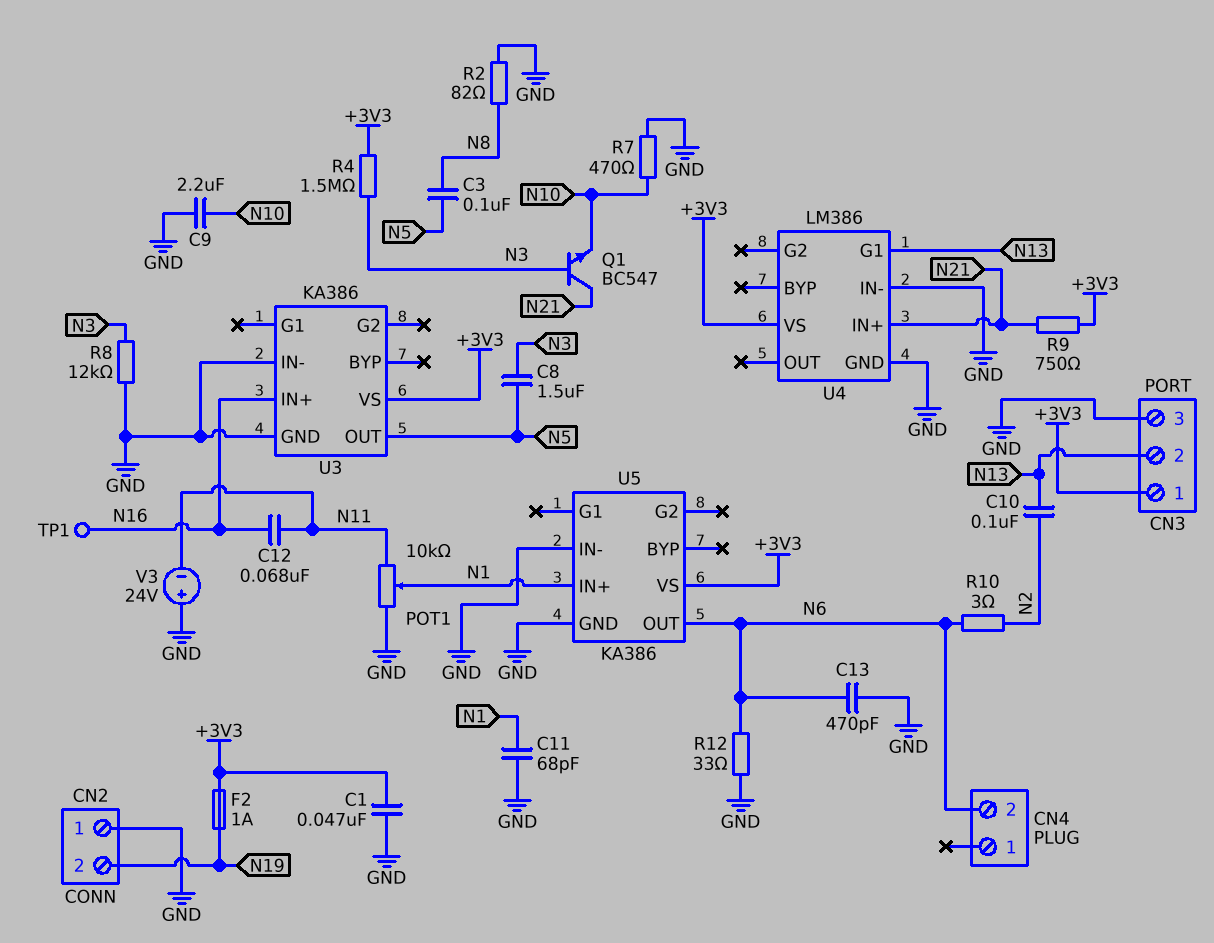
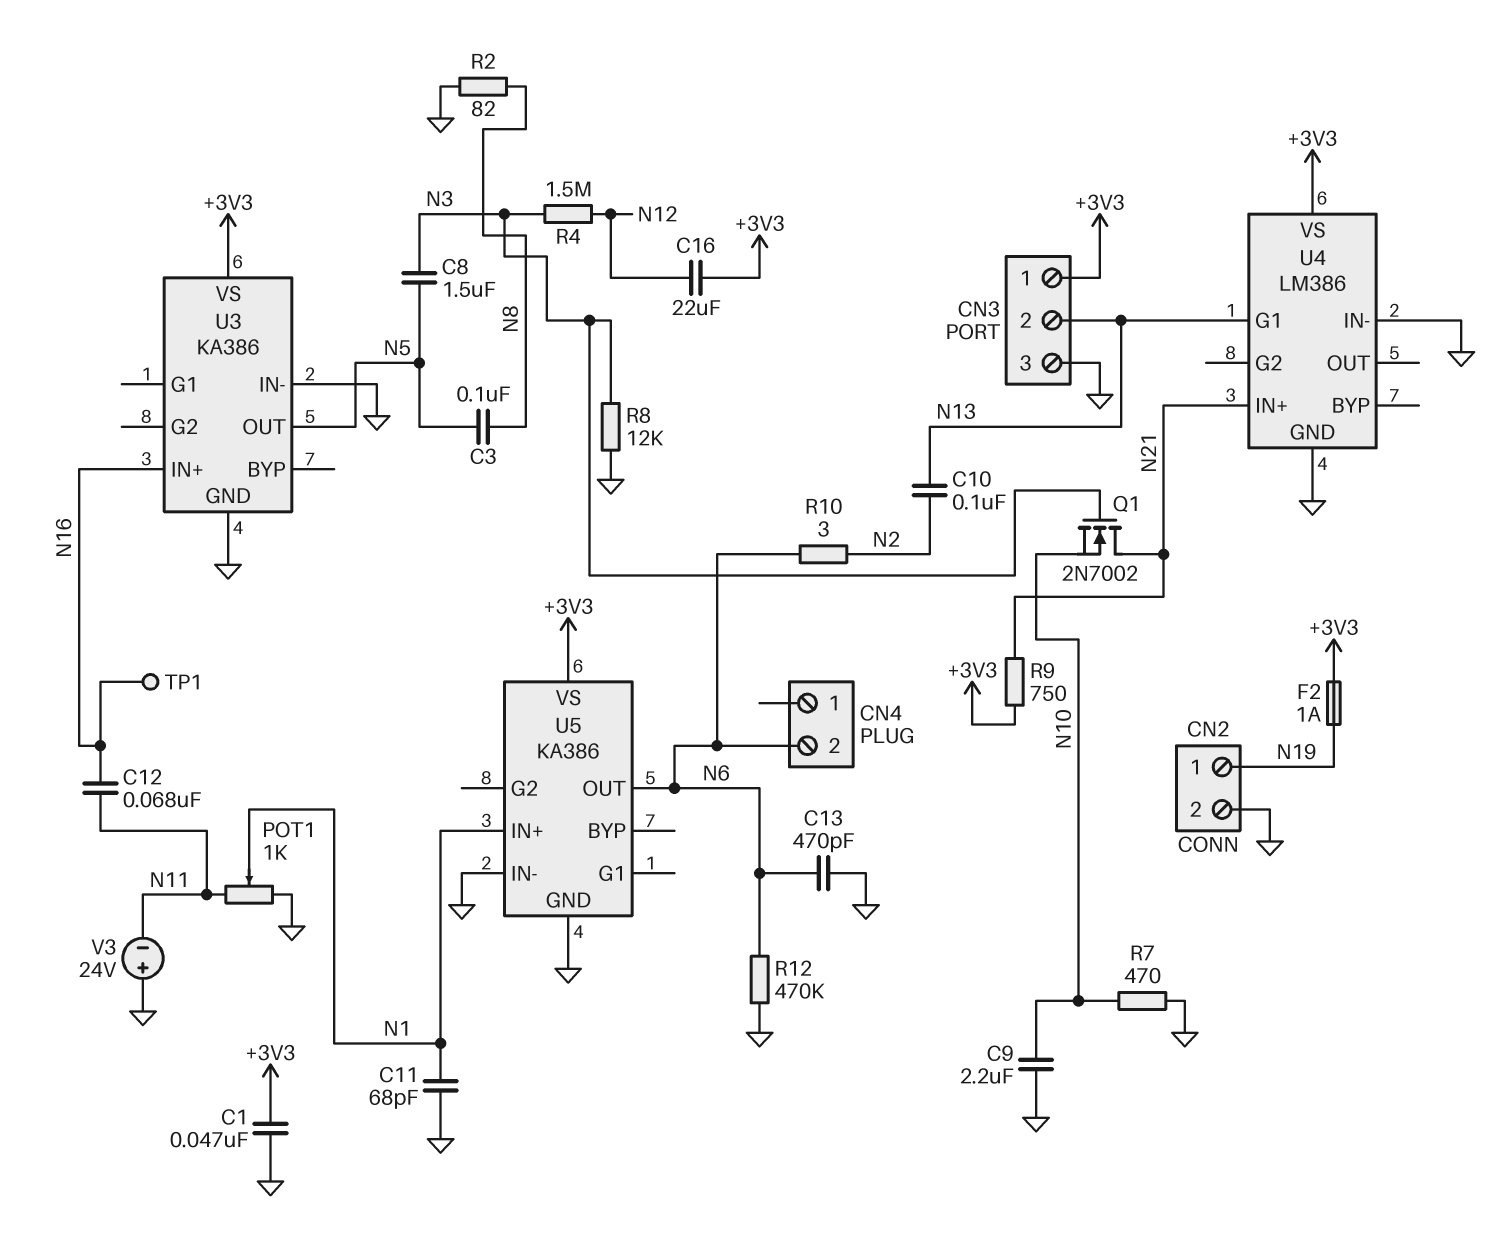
C16: none -> 22uF (+3V3, N12)
CN2 pin 1: GND -> N19
CN2 pin 2: N19 -> GND
POT1: 10k (GND, N11, wiper N1) -> 1k (GND, N11, wiper N1)
Q1: NPN BC547 (B N3, C N21, E N10) -> NMOS 2N7002 (G N3, D N21, S N10)
R4: 1.5M (+3V3, N3) -> 1.5M (N3, N12)
R12: 33 (GND, N6) -> 470k (GND, N6)

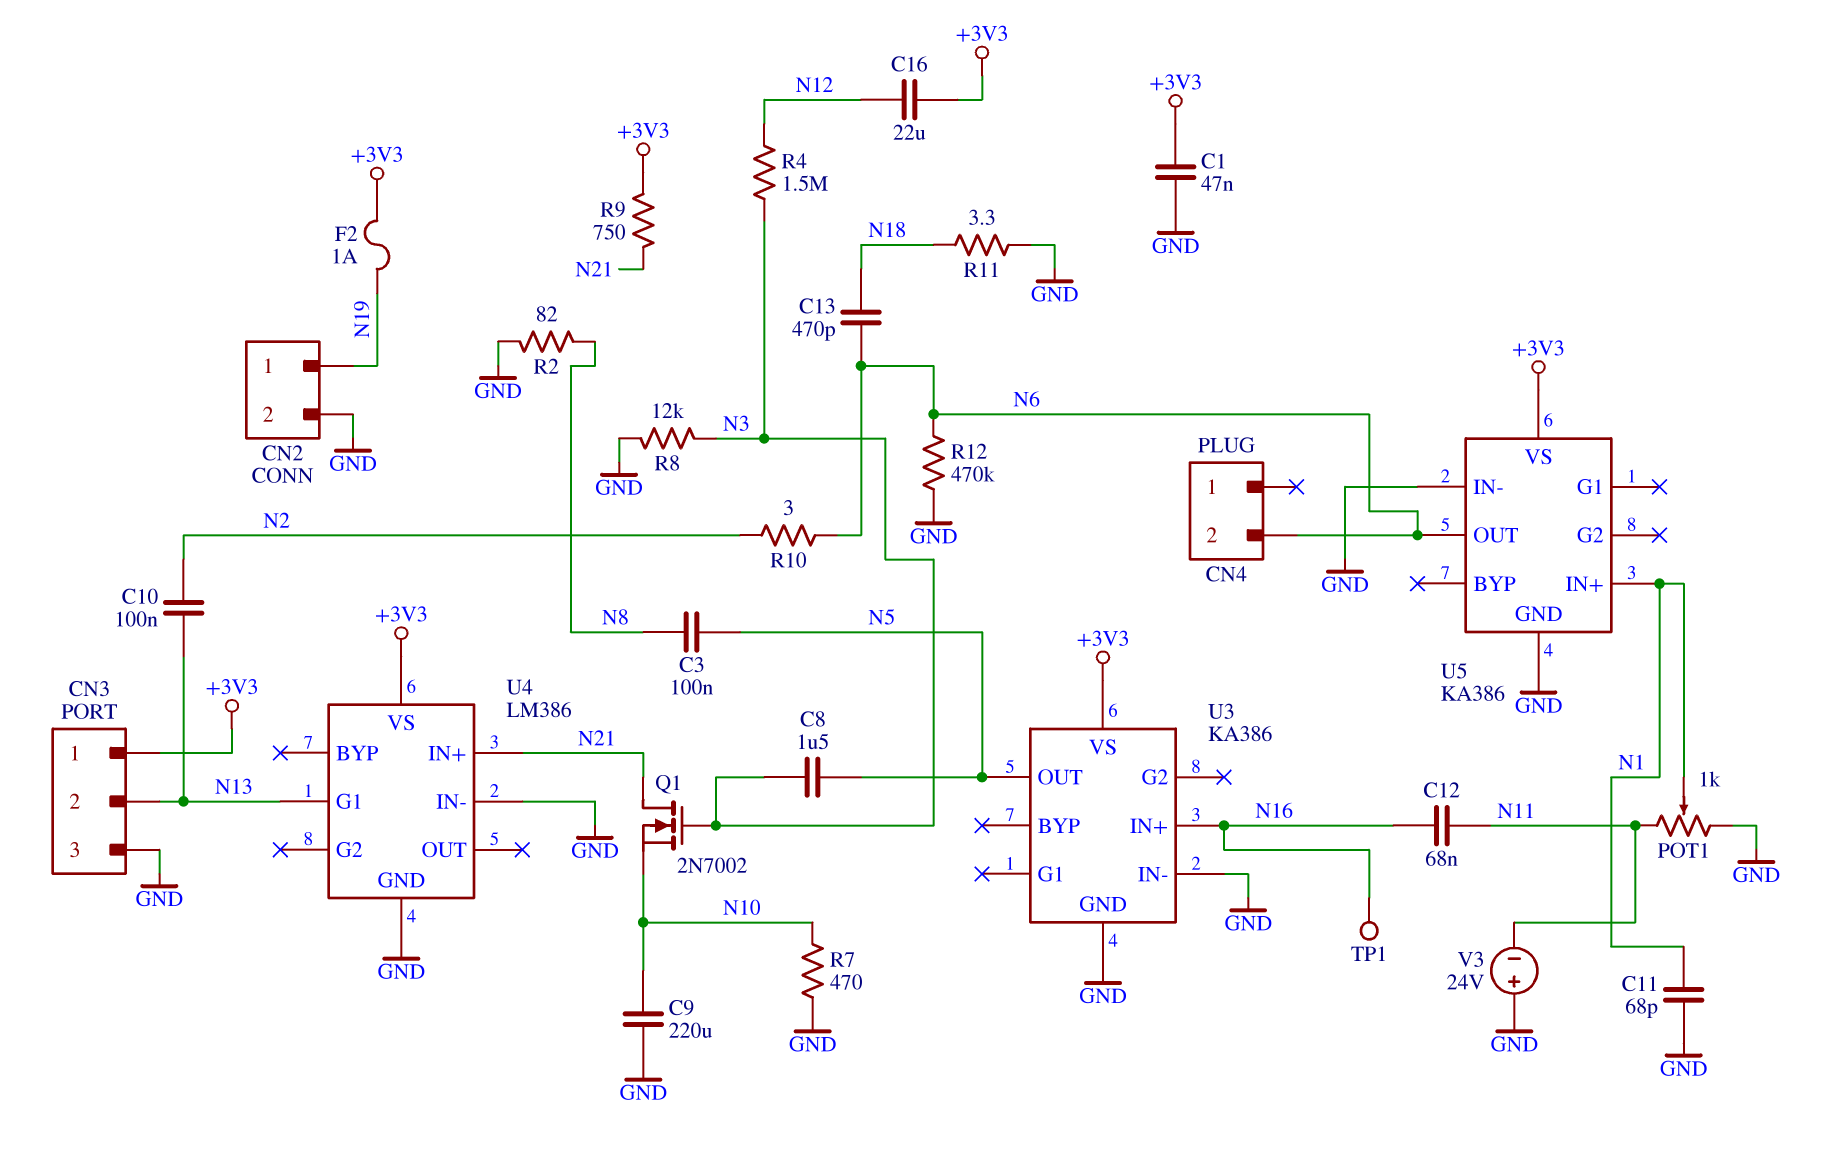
C9: 2.2uF (GND, N10) -> 220uF (GND, N10)
C13: 470pF (GND, N6) -> 470pF (N6, N18)
R11: none -> 3.3 (GND, N18)

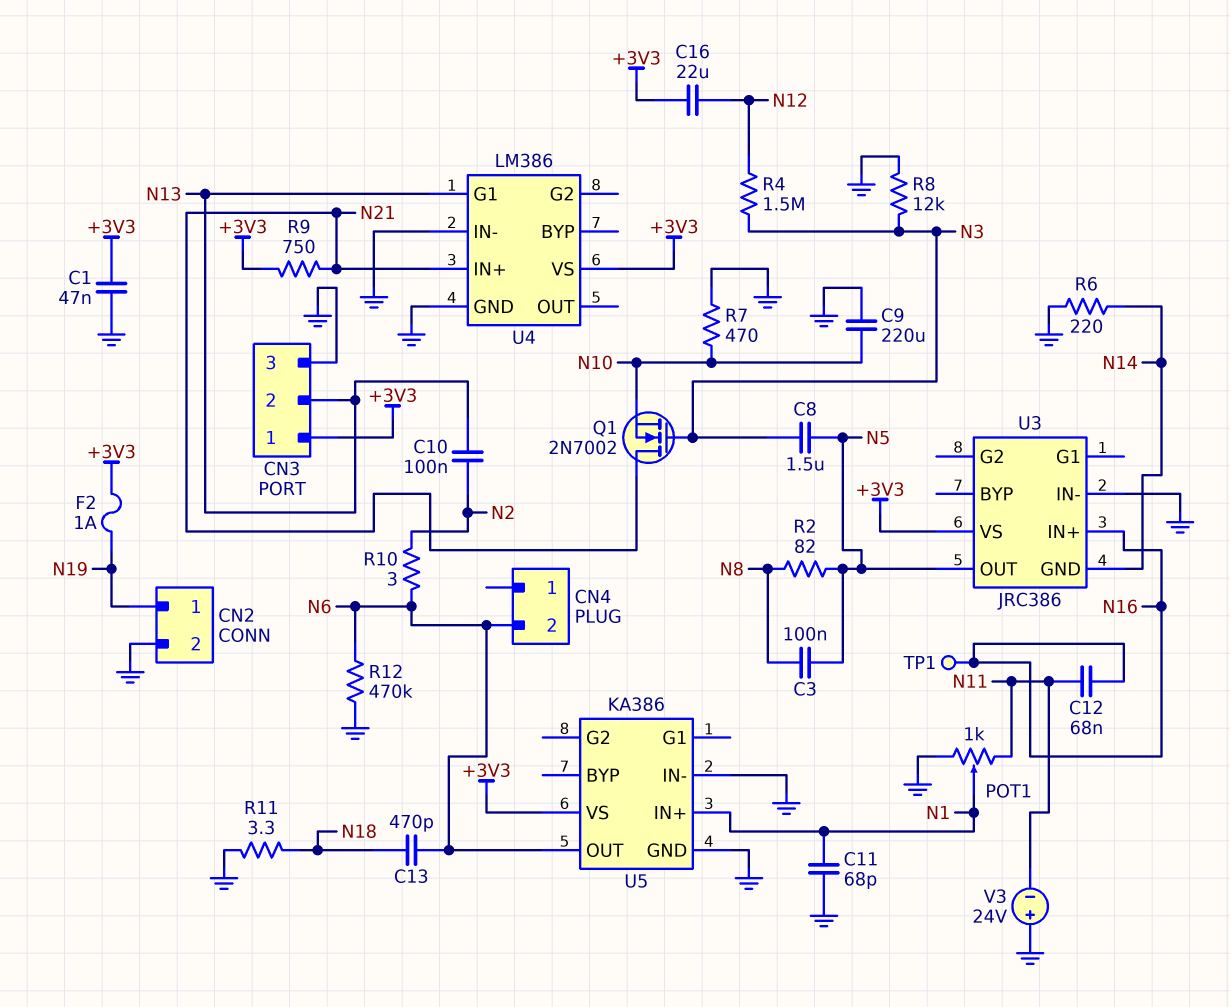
R2: 82 (GND, N8) -> 82 (N5, N8)
R6: none -> 220 (GND, N14)
U3: KA386 -> JRC386
U3 pin GND: GND -> N14

